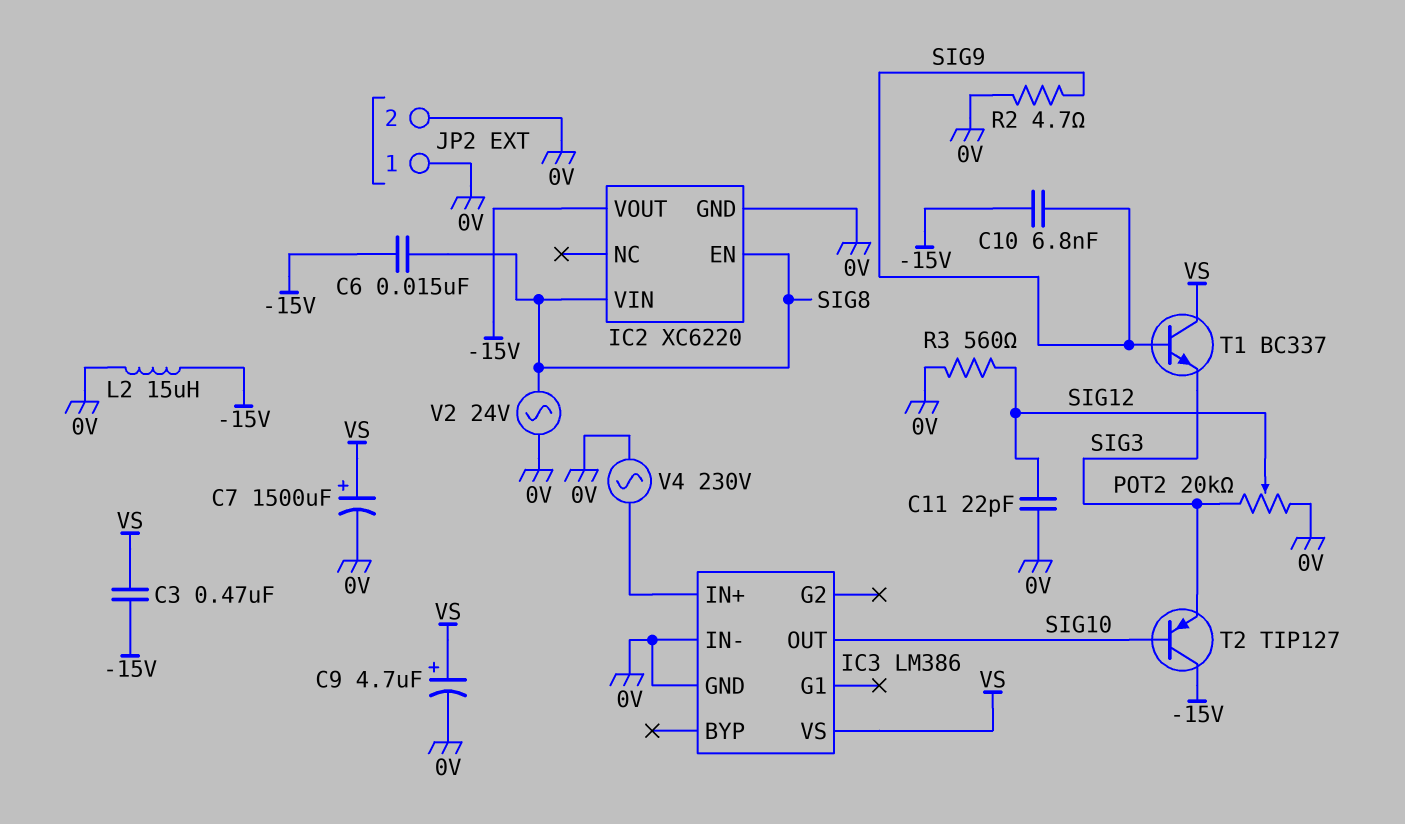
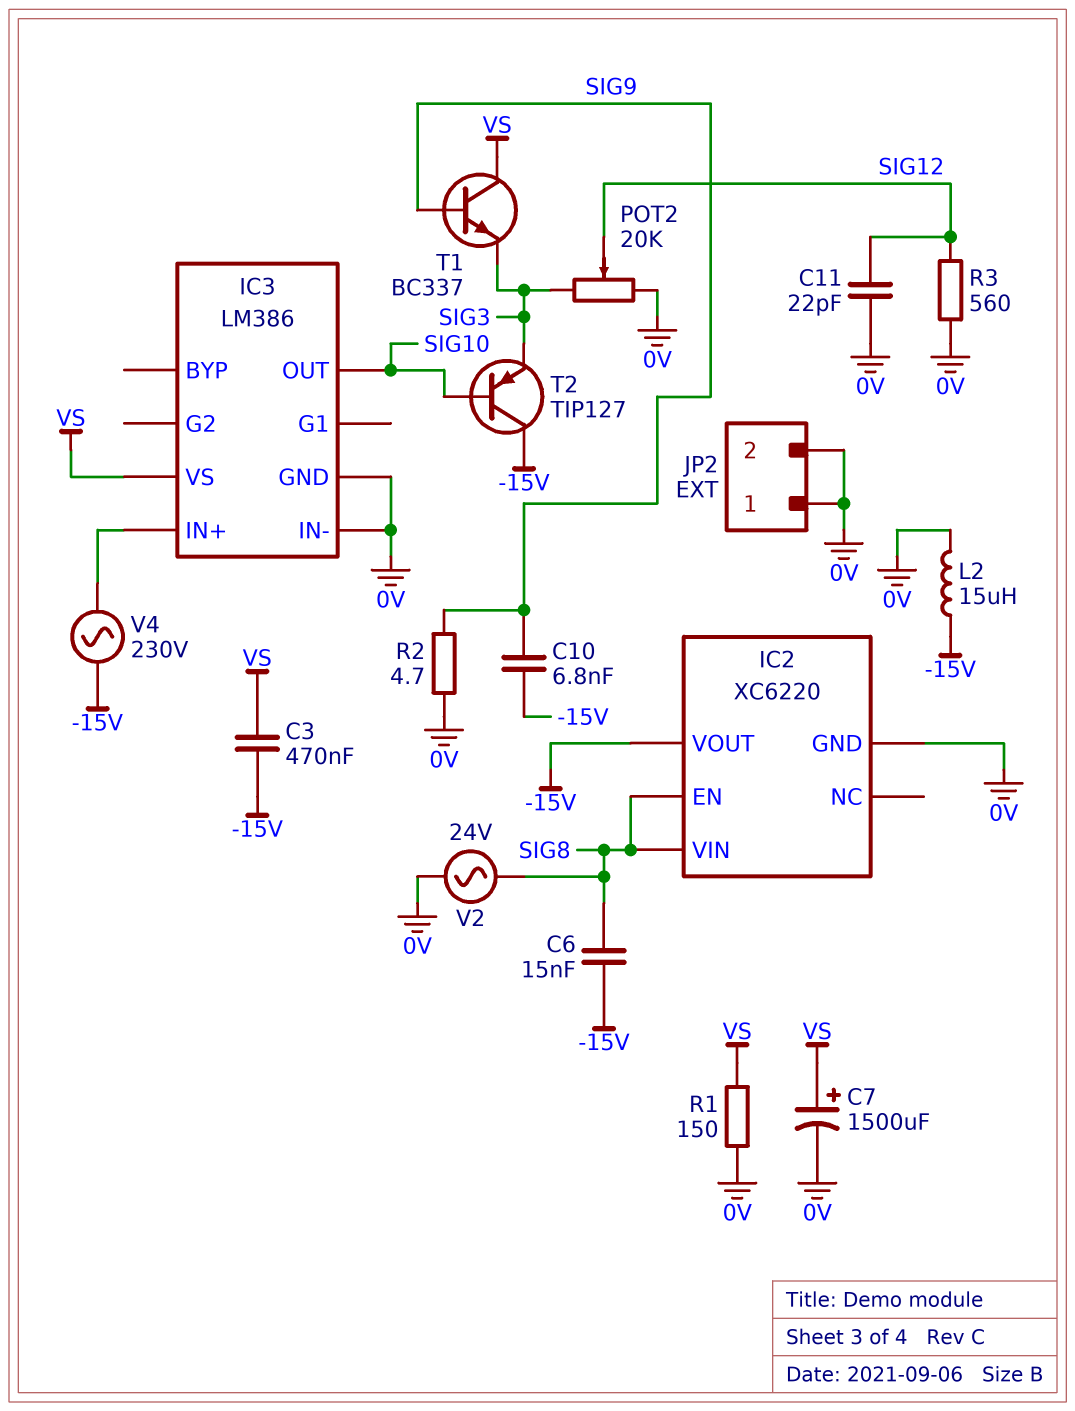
C9: 4.7uF (plus VS, minus 0V) -> none
R1: none -> 150 (0V, VS)
V4: AC 230V (0V, IC3/IN+) -> AC 230V (-15V, IC3/IN+)

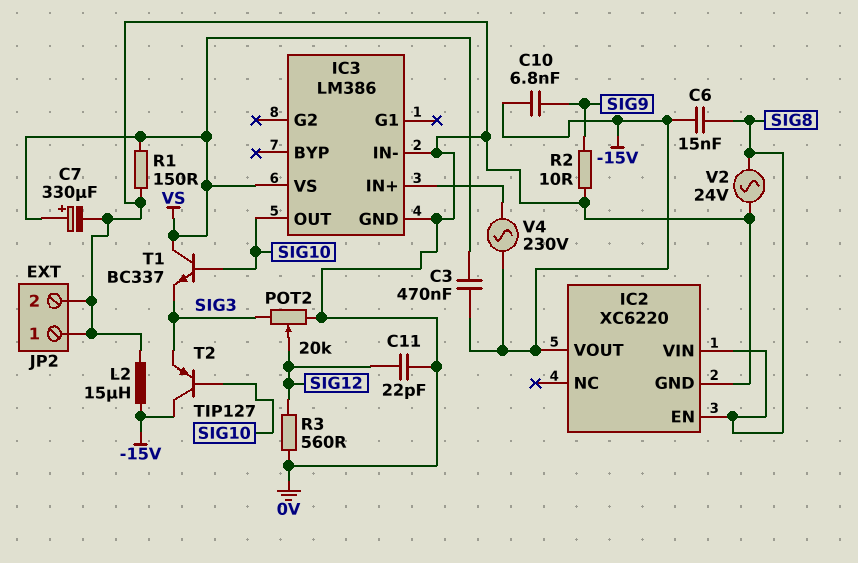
C7: 1500uF (plus VS, minus 0V) -> 330uF (plus VS, minus 0V)
R2: 4.7 (0V, SIG9) -> 10 (0V, SIG9)
T1: NPN BC337 (B SIG9, C VS, E SIG3) -> NPN BC337 (B SIG10, C VS, E SIG3)

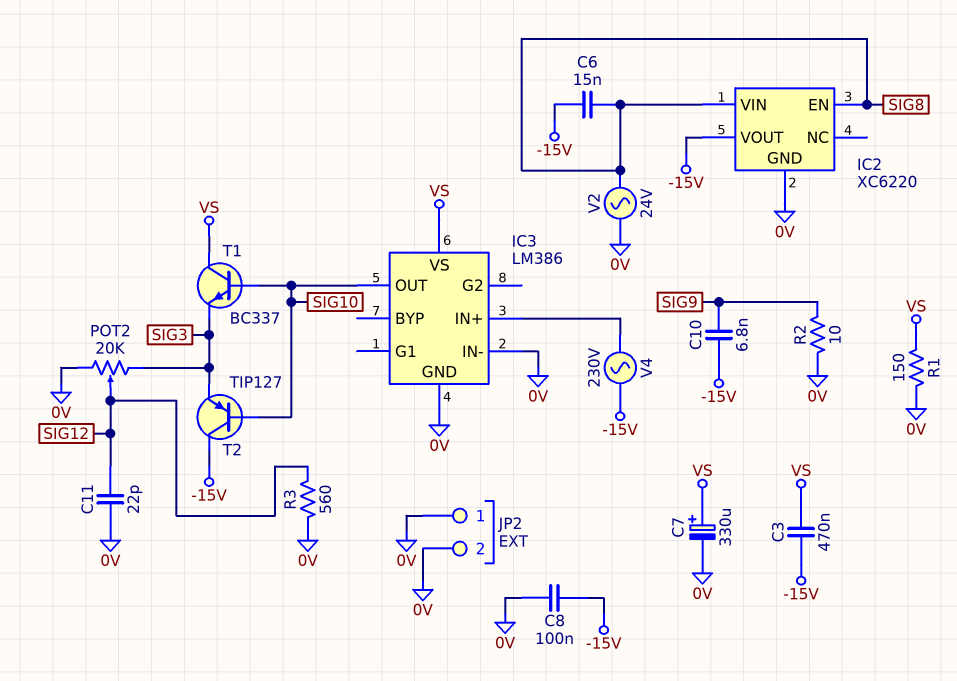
C8: none -> 100nF (-15V, 0V)
L2: 15uH (-15V, 0V) -> none

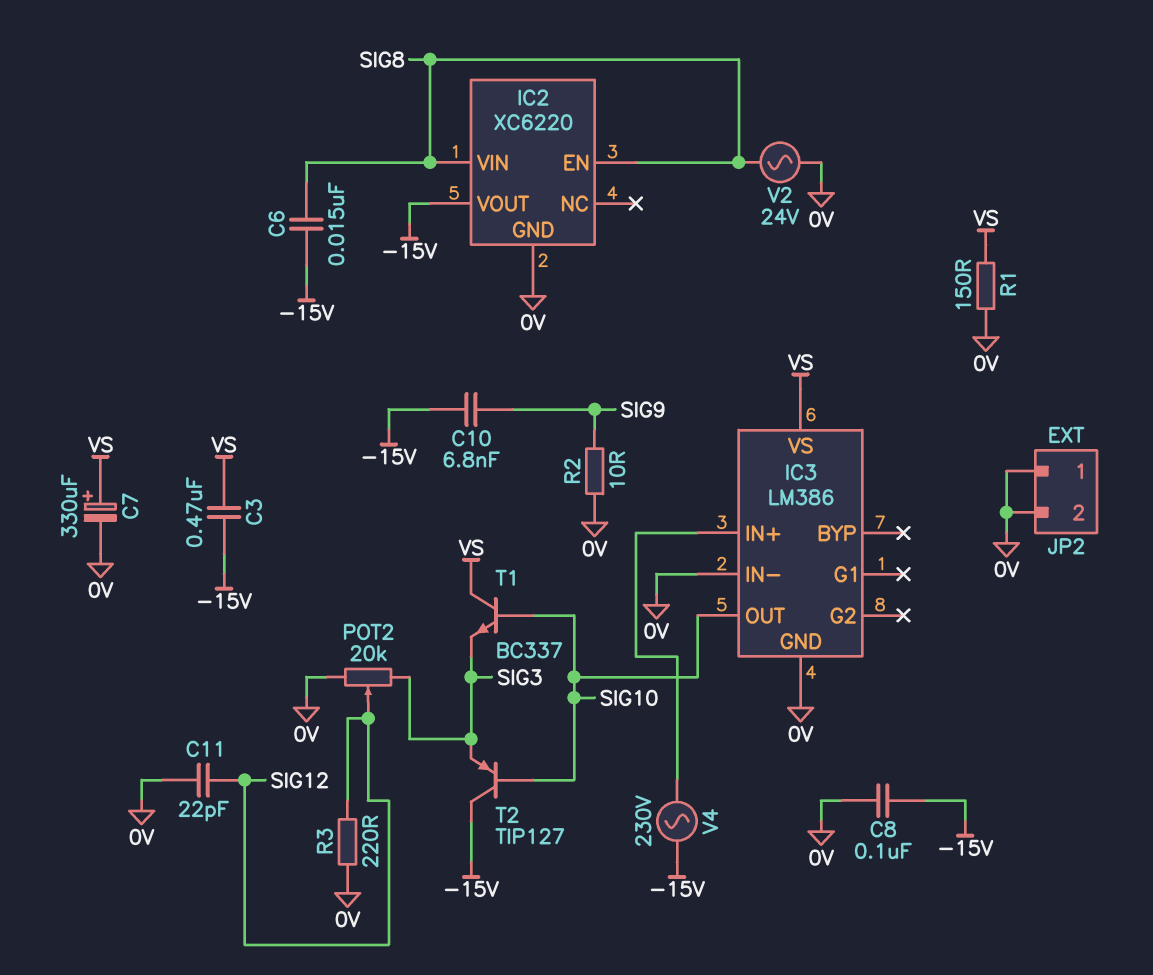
R3: 560 (0V, SIG12) -> 220 (0V, SIG12)

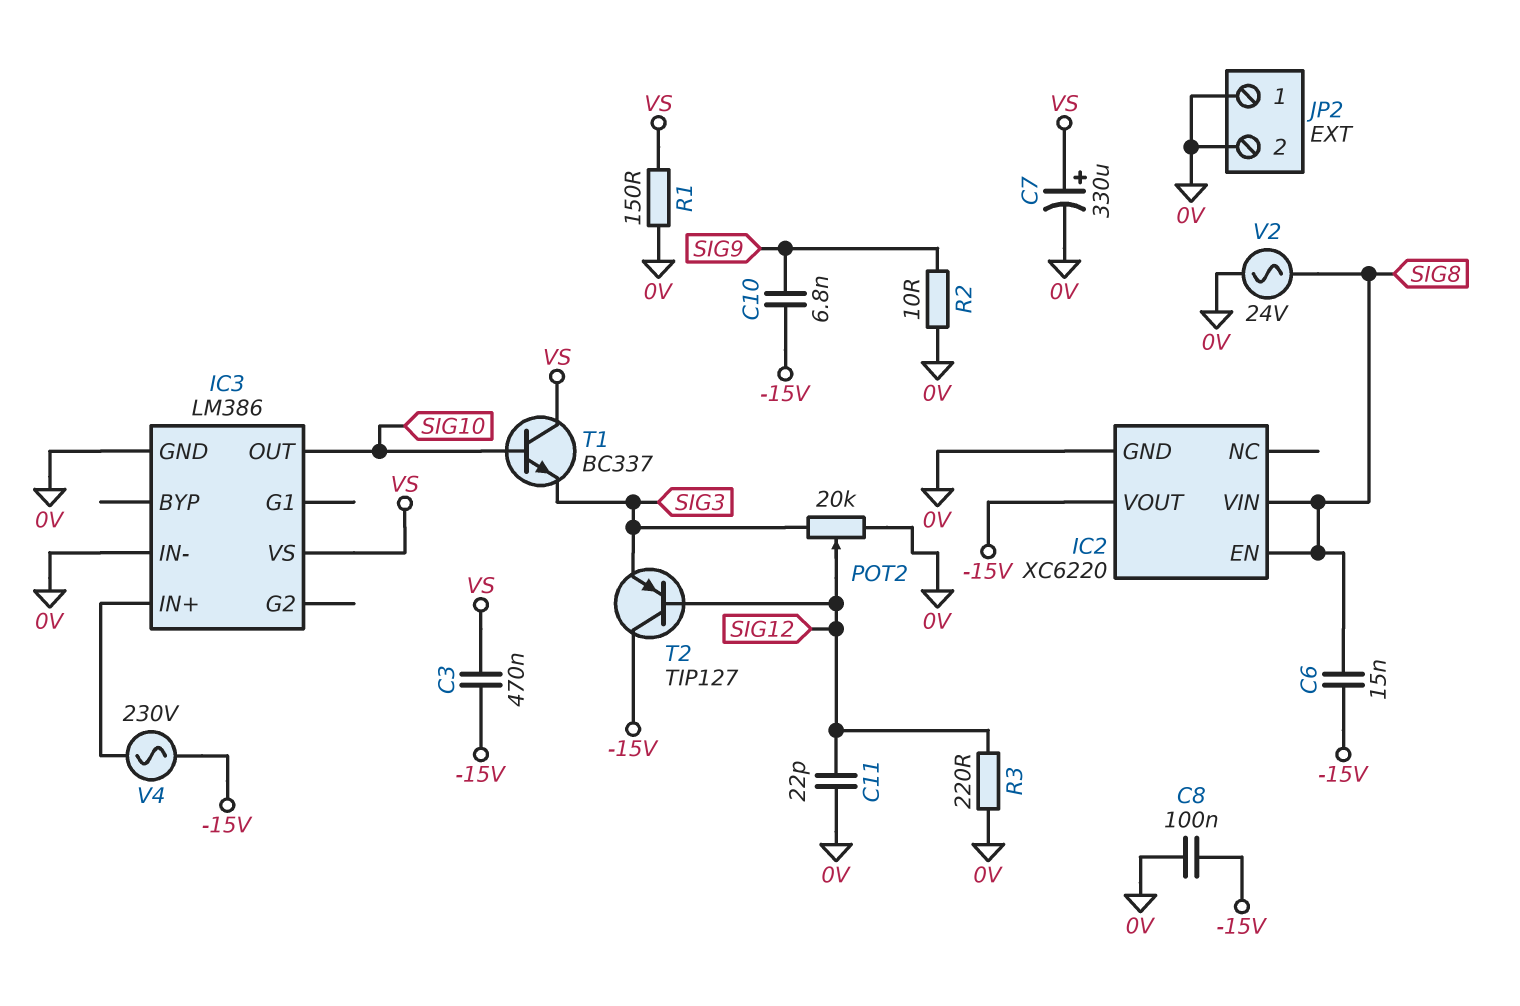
T2: PNP TIP127 (B SIG10, C -15V, E SIG3) -> PNP TIP127 (B SIG12, C -15V, E SIG3)

